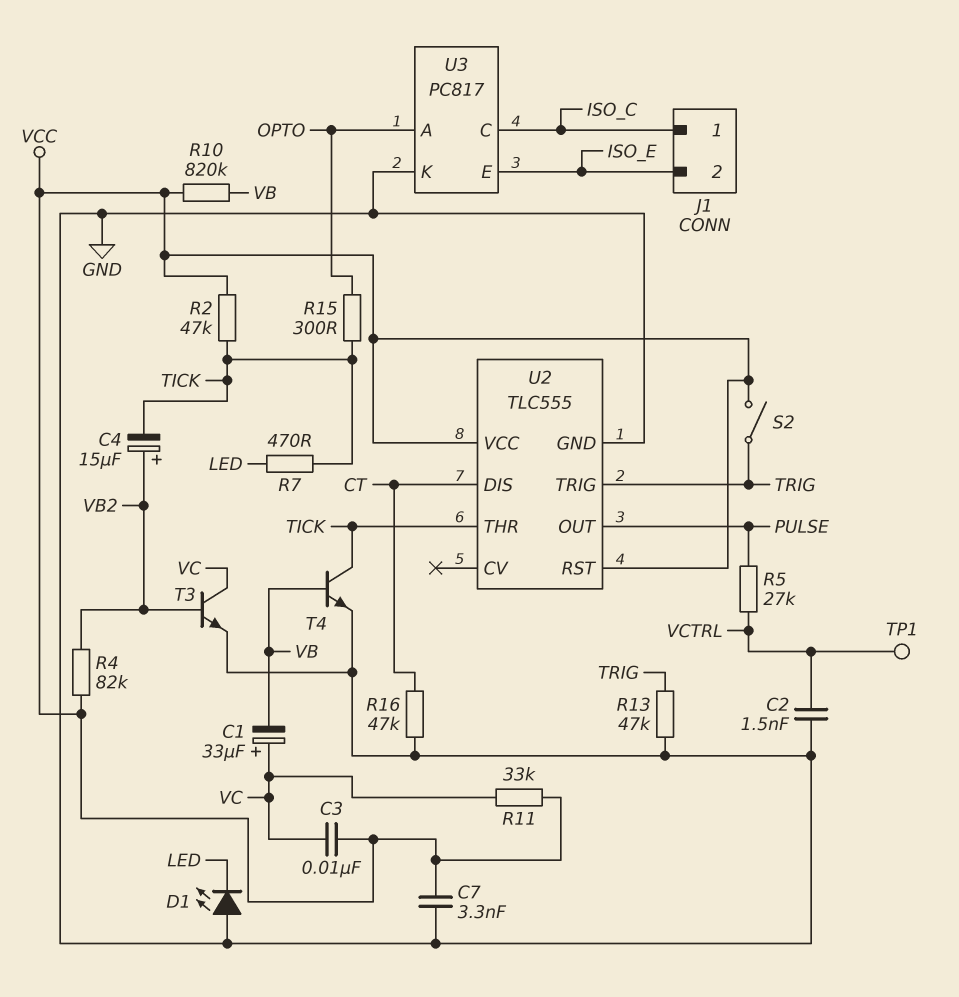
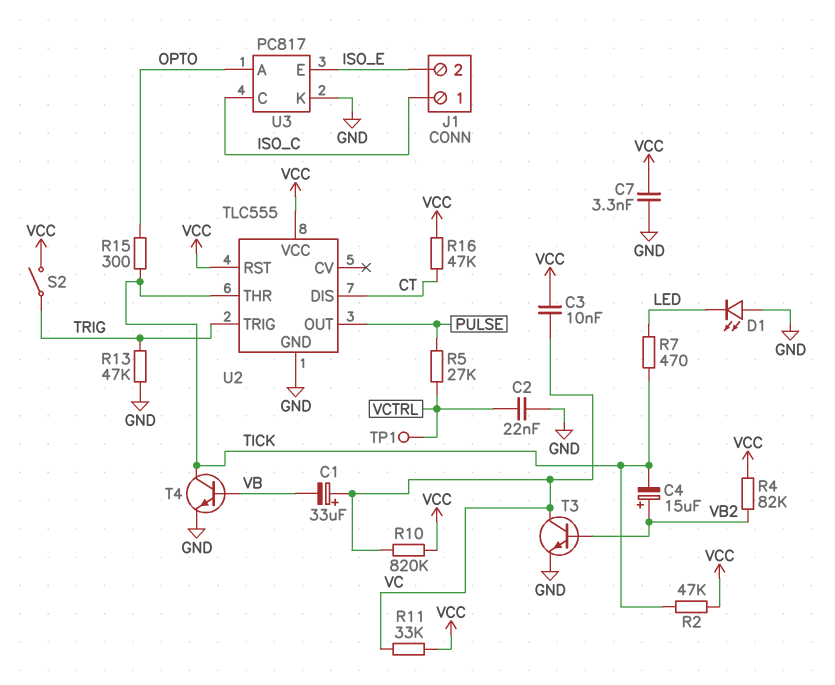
C2: 1.5nF (GND, VCTRL) -> 22nF (GND, VCTRL)
R10: 820k (VB, VCC) -> 820k (VC, VCC)
R16: 47k (CT, GND) -> 47k (CT, VCC)

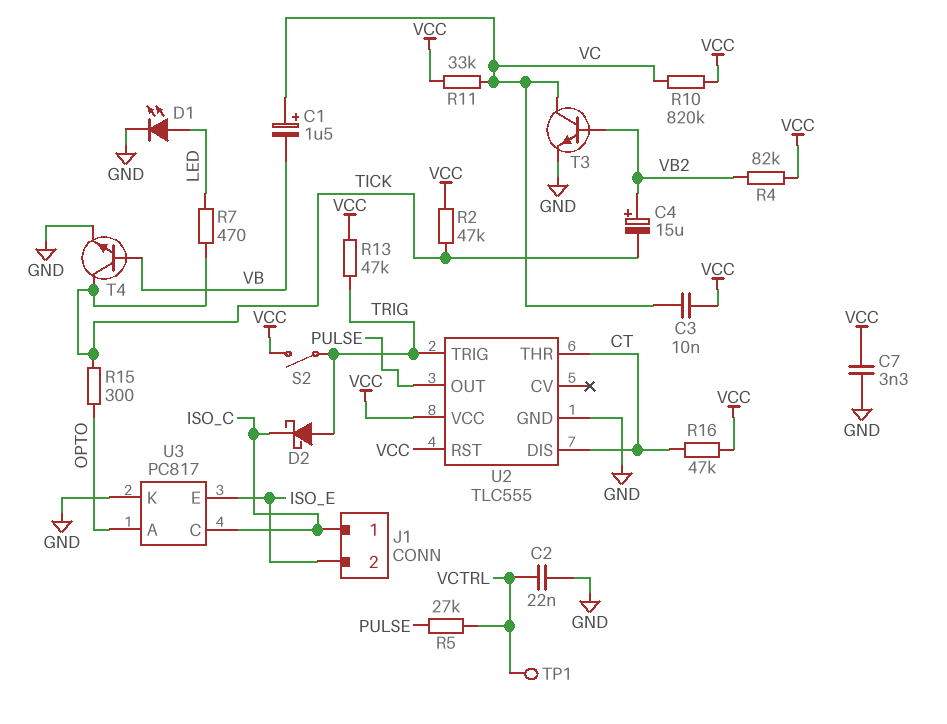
C1: 33uF (plus VC, minus VB) -> 1.5uF (plus VC, minus VB)
D1: LED (A GND, K LED) -> LED (A LED, K GND)
D2: none -> schottky (A TRIG, K ISO_C)
R13: 47k (GND, TRIG) -> 47k (TRIG, VCC)
U2 pin THR: TICK -> CT

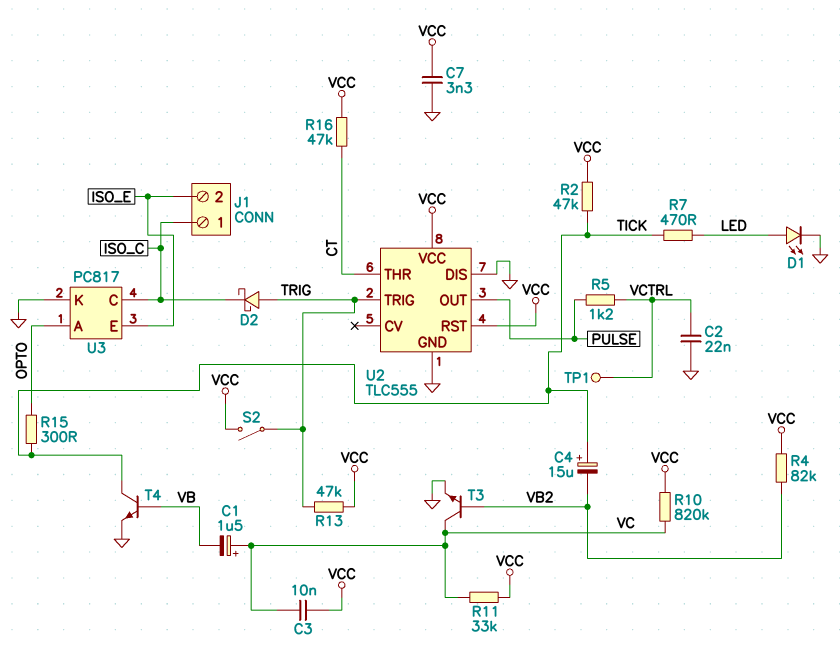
C4: 15uF (plus VB2, minus TICK) -> 15uF (plus TICK, minus VB2)
R5: 27k (PULSE, VCTRL) -> 1.2k (PULSE, VCTRL)
U2 pin DIS: CT -> GND

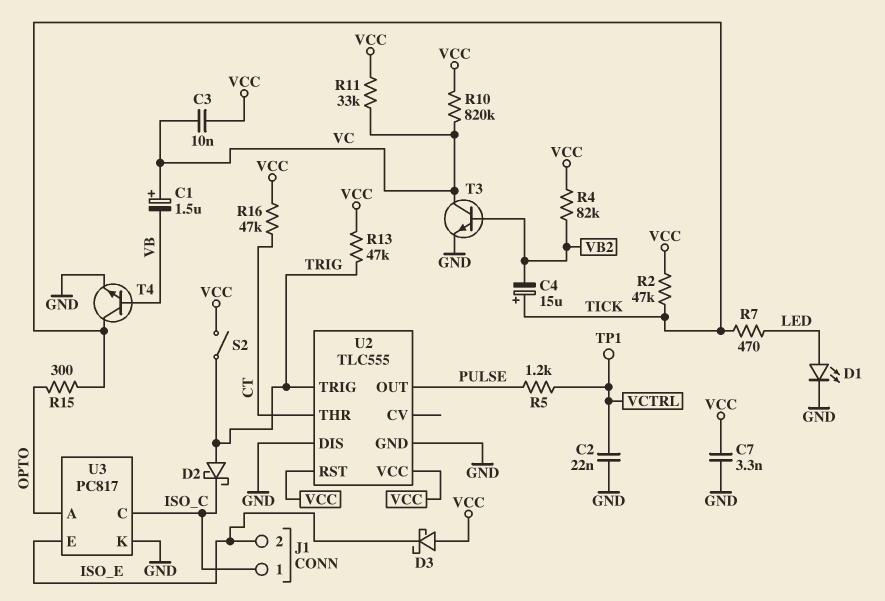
D3: none -> schottky (A VCC, K ISO_E)

